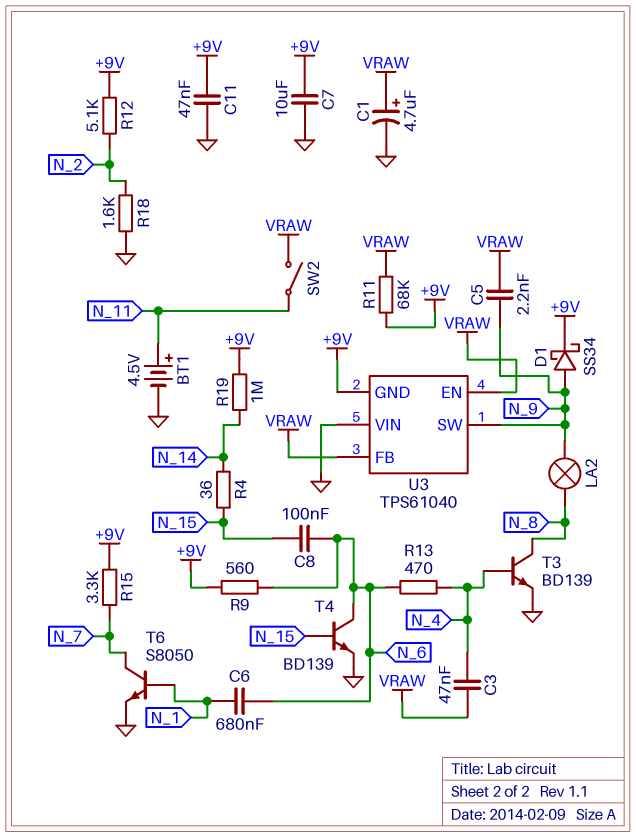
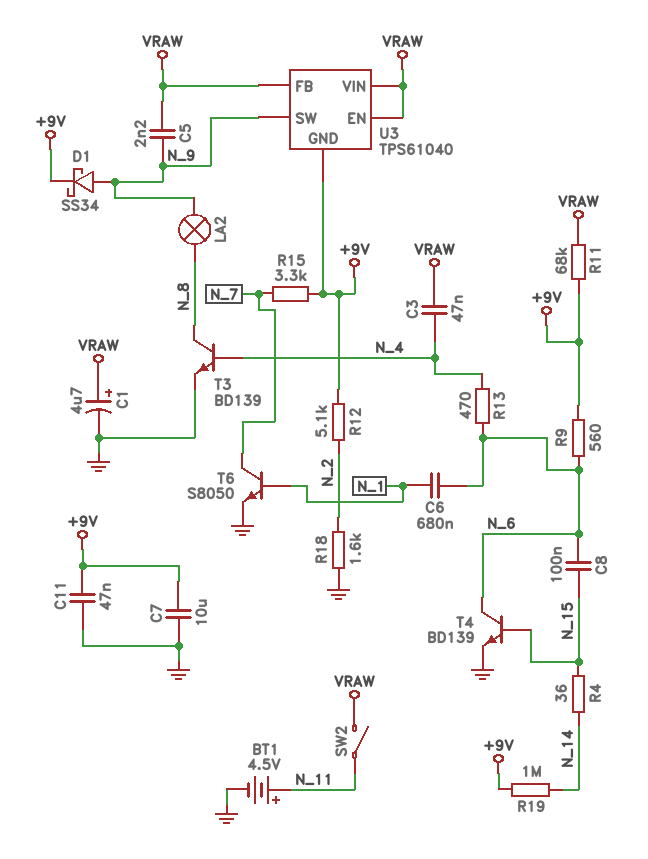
U3 pin VIN: GND -> VRAW

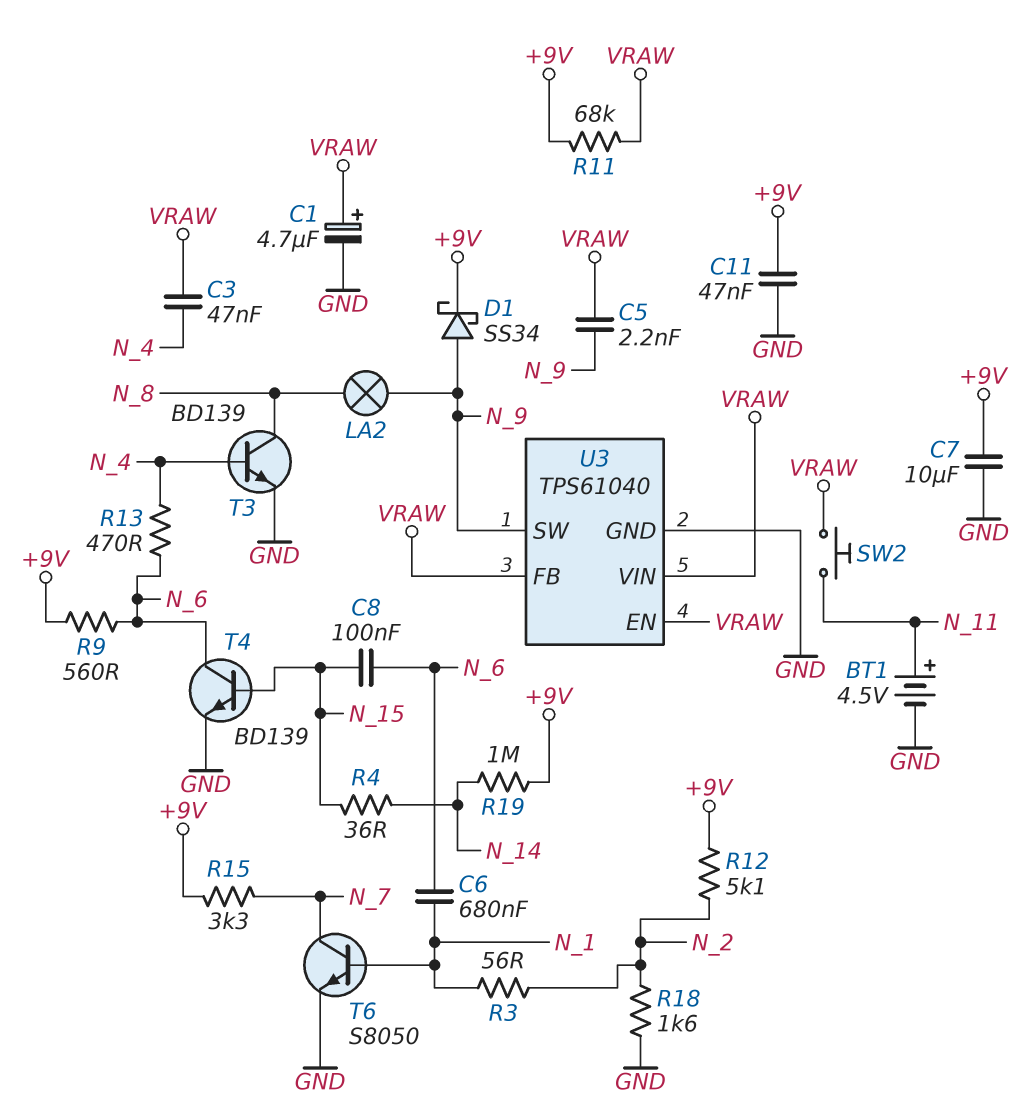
R3: none -> 56 (N_1, N_2)
SW2: switch (N_11, VRAW) -> button (N_11, VRAW)
U3 pin GND: +9V -> GND

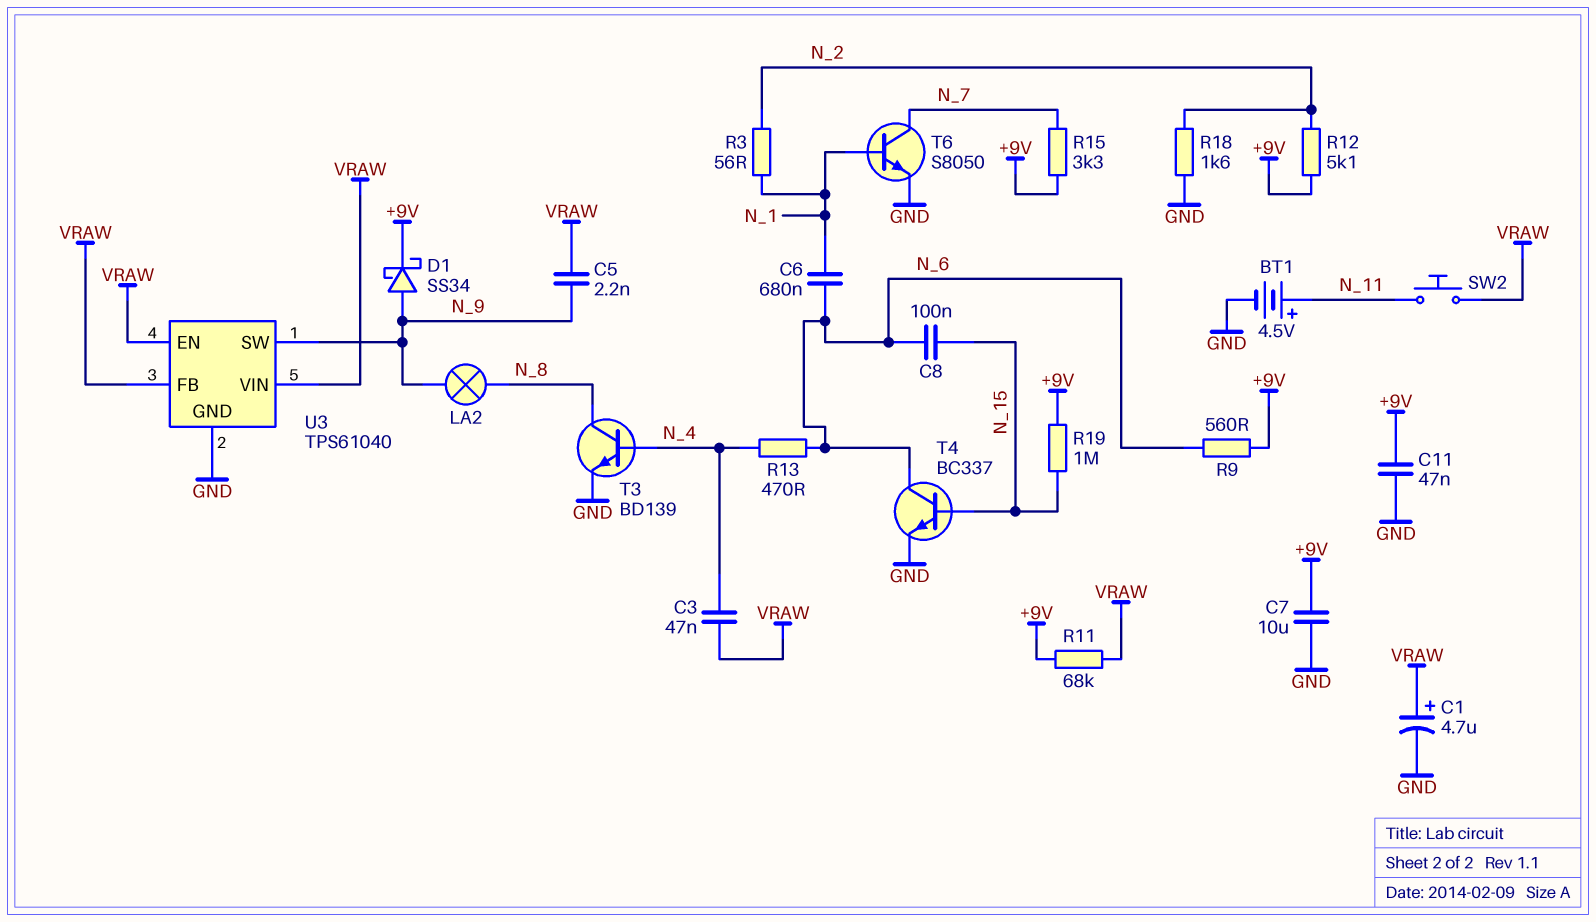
R4: 36 (N_14, N_15) -> none
R19: 1M (+9V, N_14) -> 1M (+9V, N_15)
T4: NPN BD139 (B N_15, C N_6, E GND) -> NPN BC337 (B N_15, C N_6, E GND)

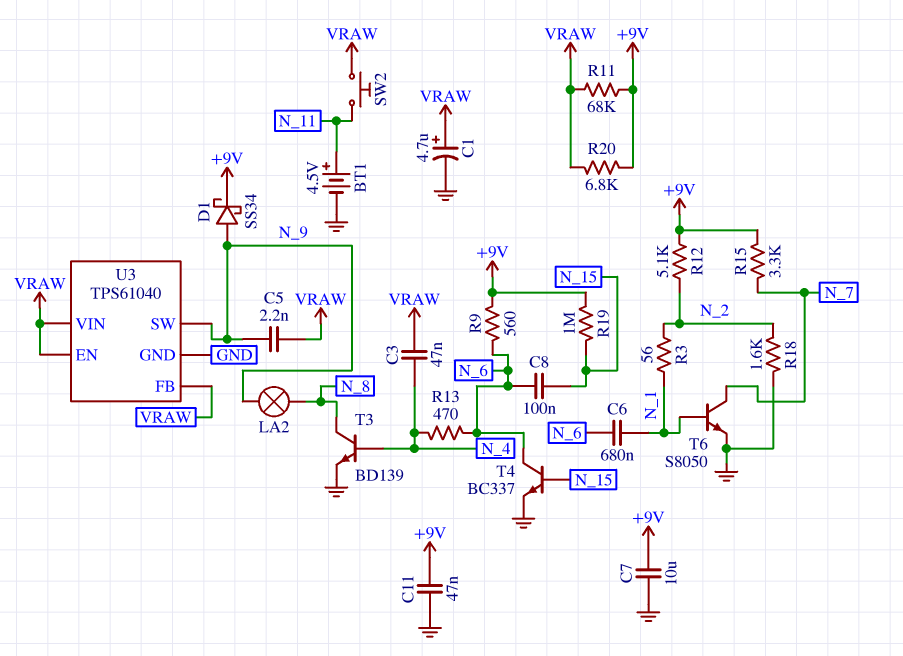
R20: none -> 6.8k (+9V, VRAW)

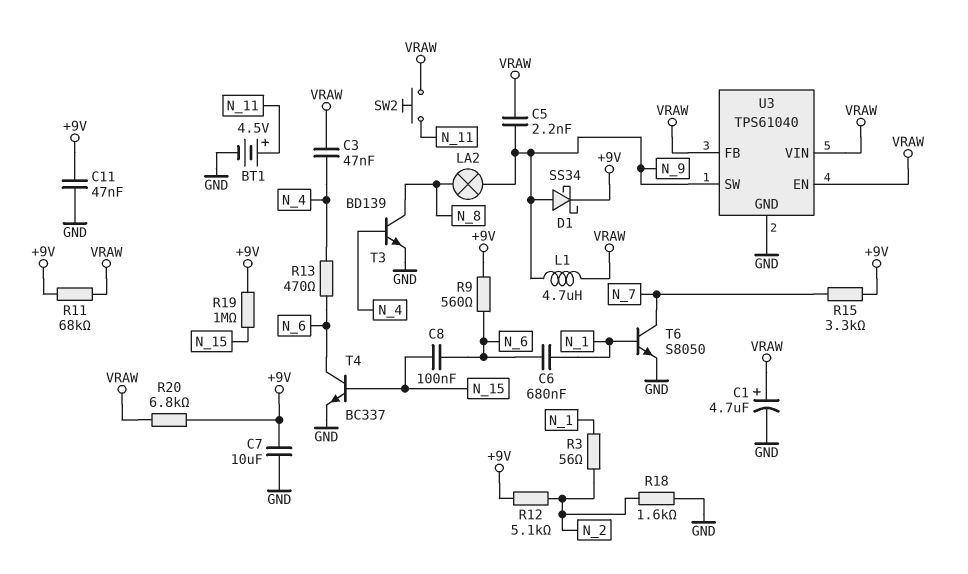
L1: none -> 4.7uH (N_9, VRAW)

